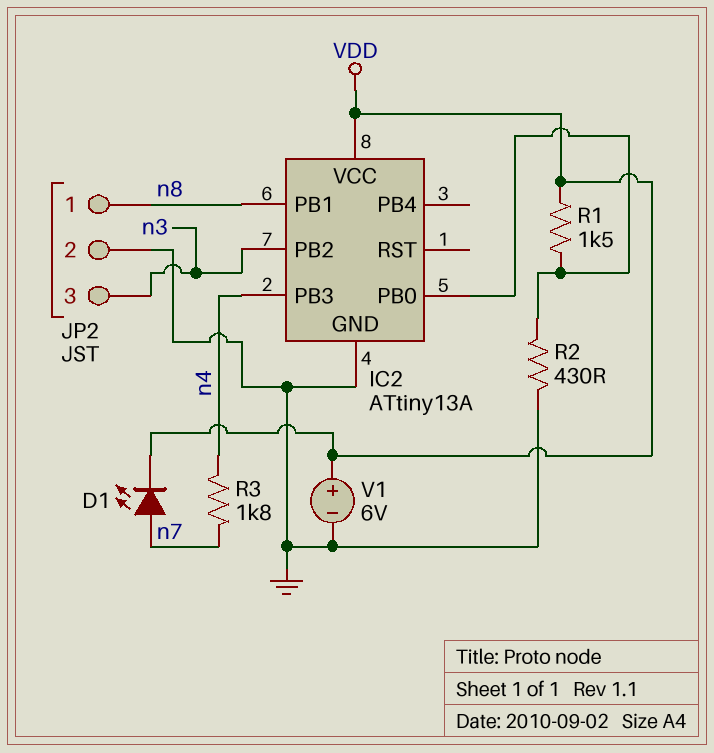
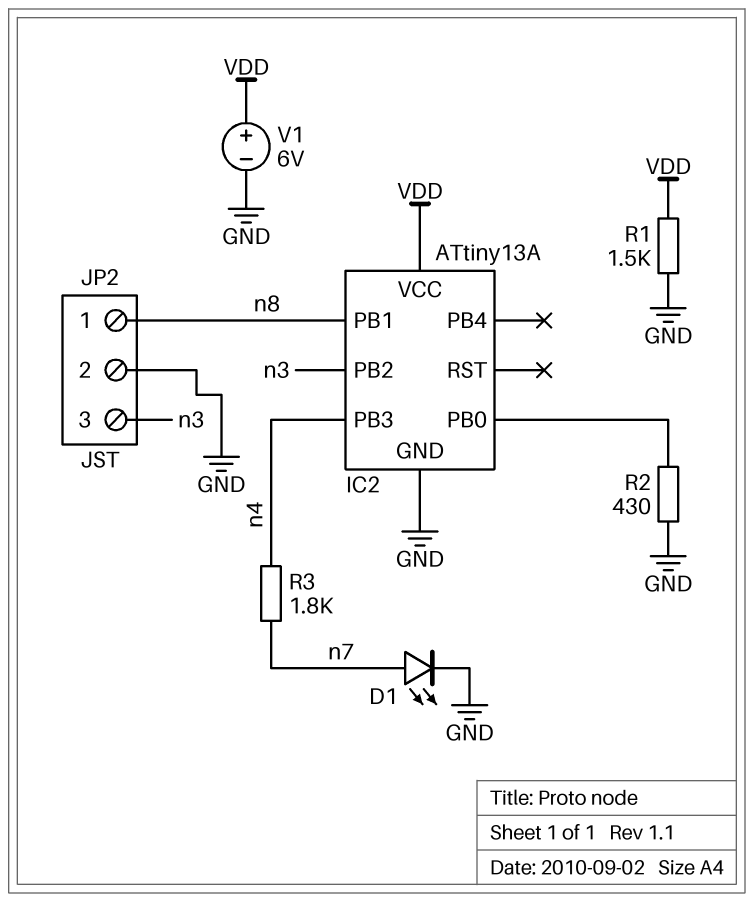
D1: LED (A n7, K VDD) -> LED (A n7, K GND)
R1: 1.5k (IC2/PB0, VDD) -> 1.5k (GND, VDD)

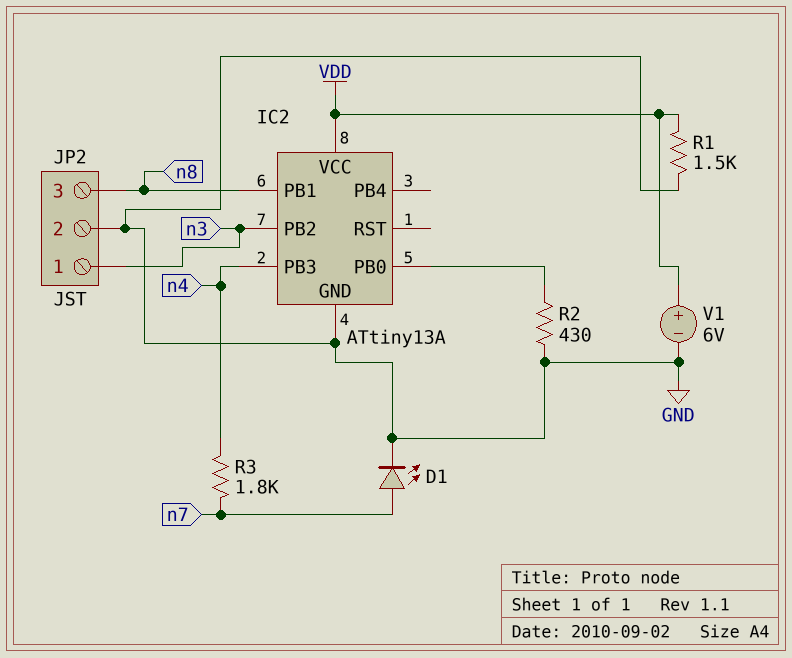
JP2 pin 1: n8 -> n3
JP2 pin 3: n3 -> n8

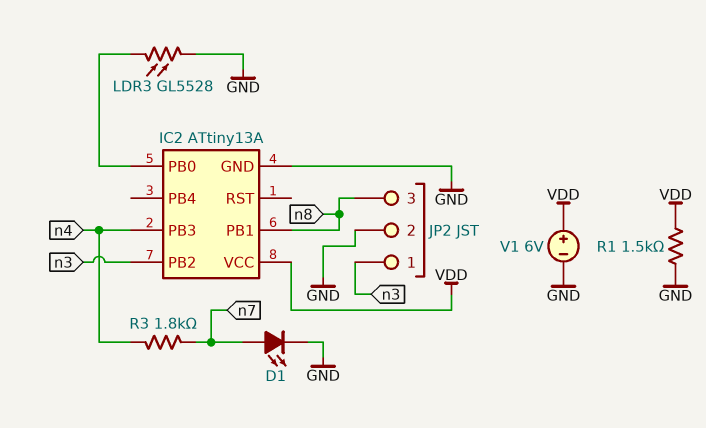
LDR3: none -> GL5528 (GND, IC2/PB0)
R2: 430 (GND, IC2/PB0) -> none

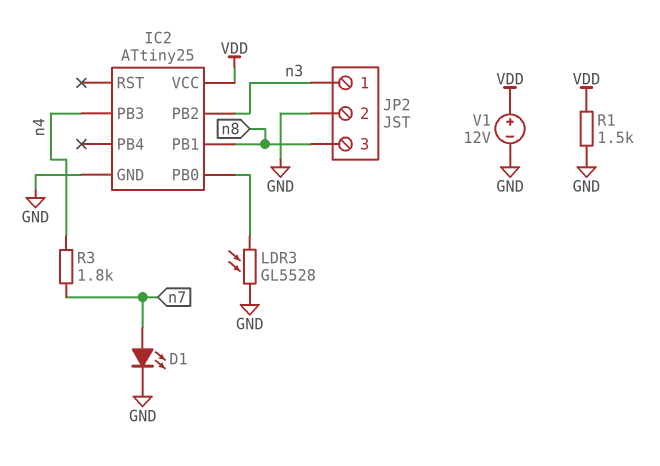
IC2: ATtiny13A -> ATtiny25
V1: 6V (plus VDD, minus GND) -> 12V (plus VDD, minus GND)

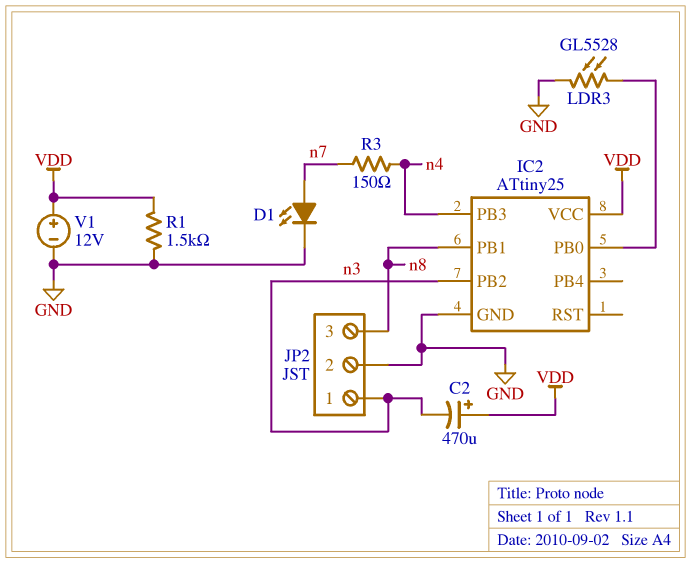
C2: none -> 470uF (plus VDD, minus n3)
R3: 1.8k (n4, n7) -> 150 (n4, n7)

